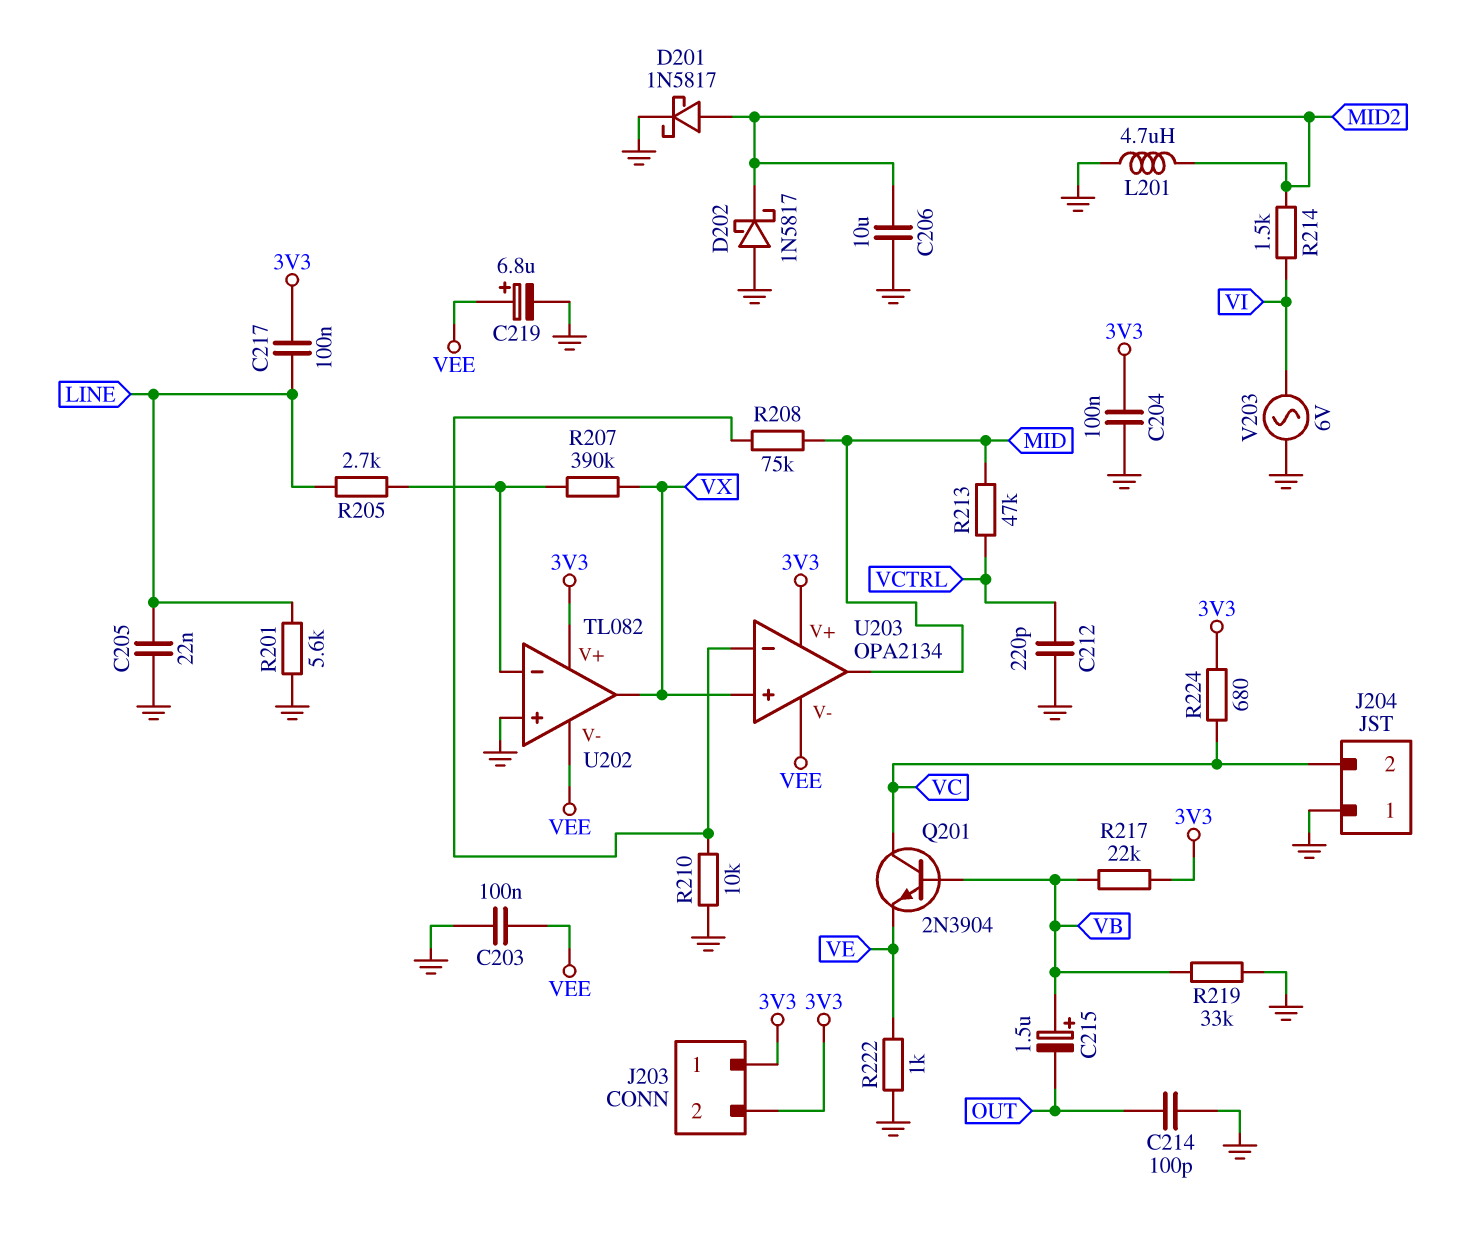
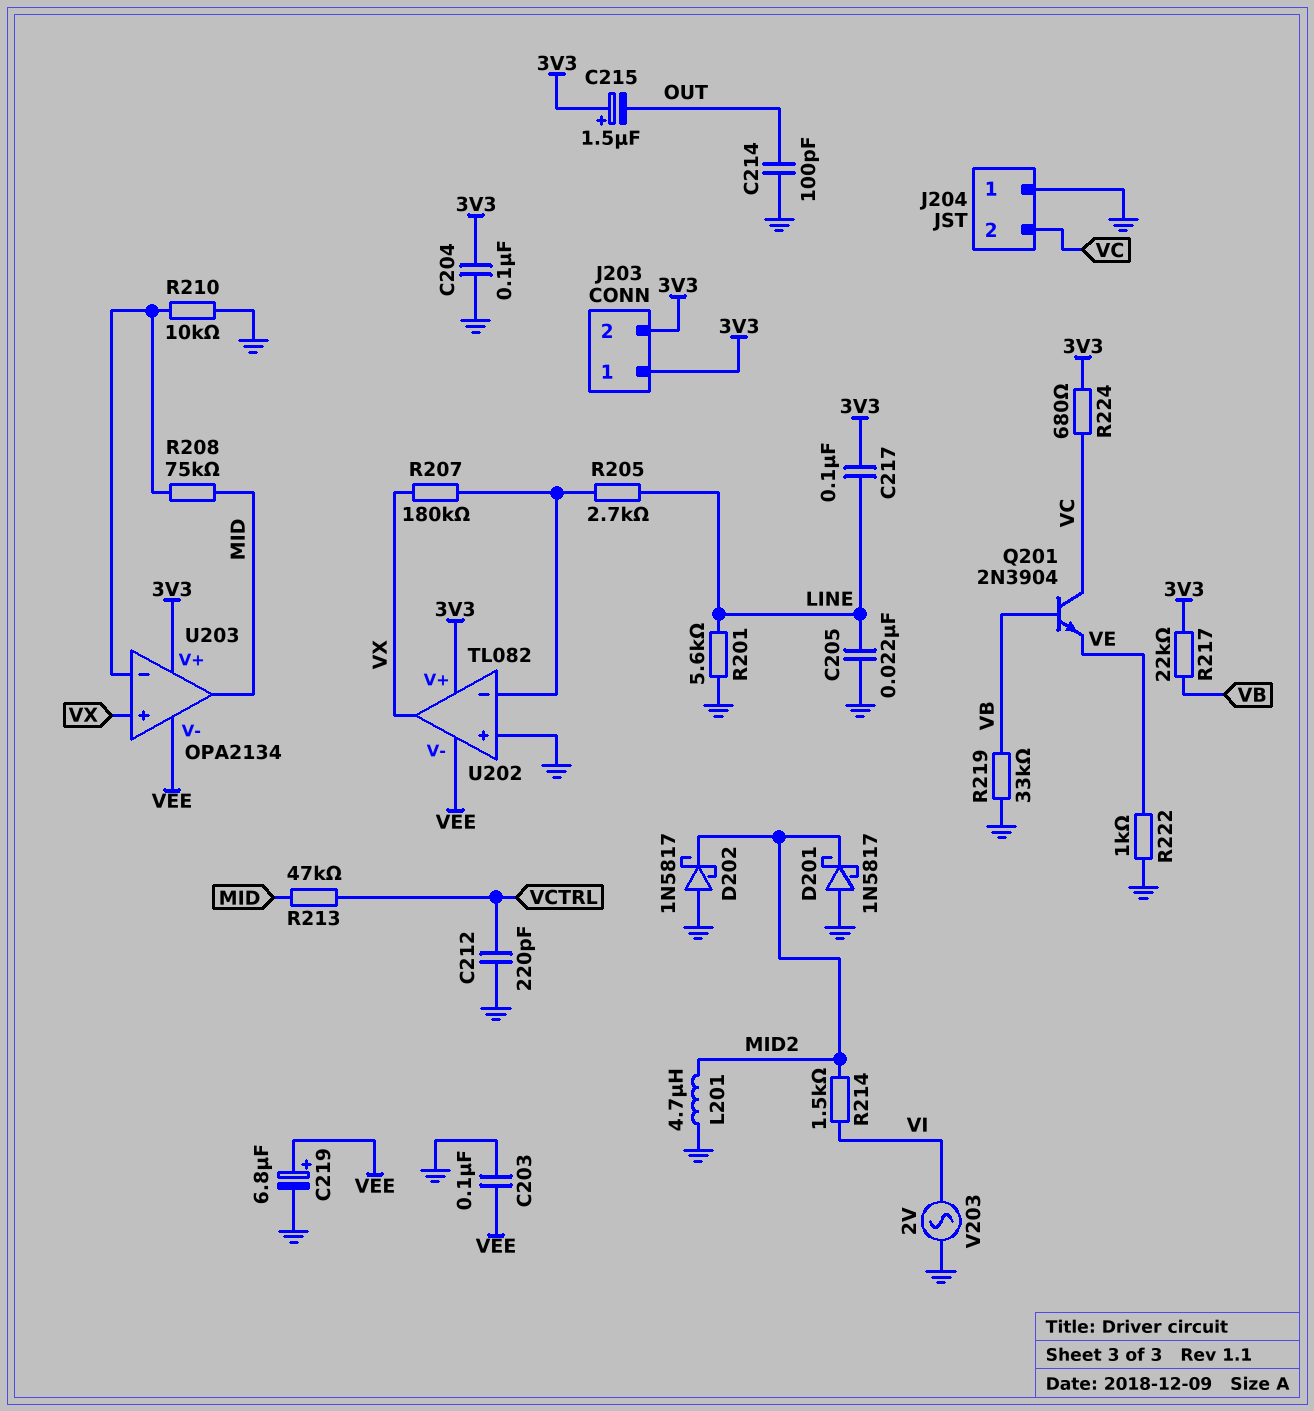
C206: 10uF (GND, MID2) -> none
C215: 1.5uF (plus VB, minus OUT) -> 1.5uF (plus 3V3, minus OUT)
D201: schottky 1N5817 (A MID2, K GND) -> schottky 1N5817 (A GND, K MID2)
R207: 390k (U202/in-, VX) -> 180k (U202/in-, VX)
V203: AC 6V (GND, VI) -> AC 2V (GND, VI)

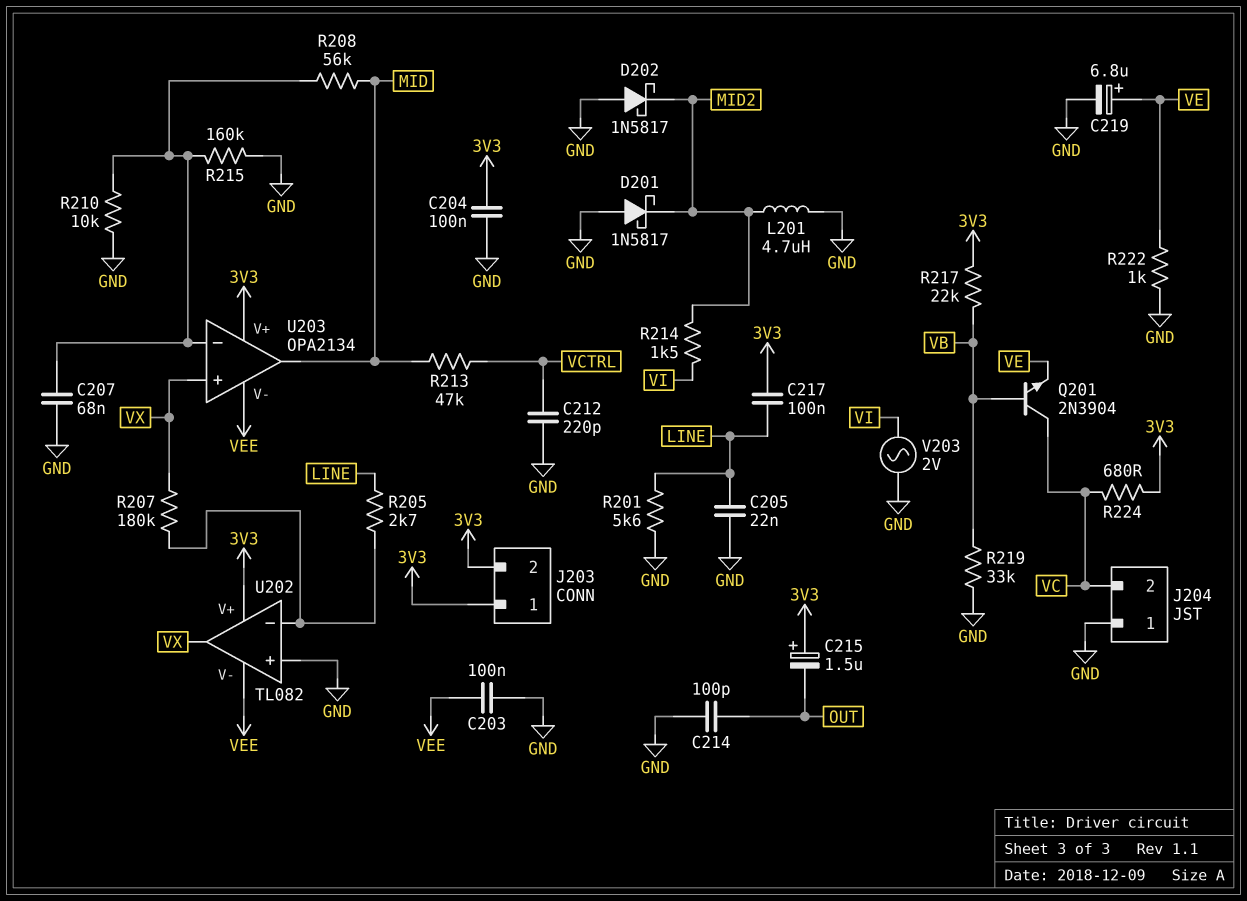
C207: none -> 68nF (GND, U203/in-)
C219: 6.8uF (plus VEE, minus GND) -> 6.8uF (plus VE, minus GND)
R208: 75k (MID, U203/in-) -> 56k (MID, U203/in-)
R215: none -> 160k (GND, U203/in-)

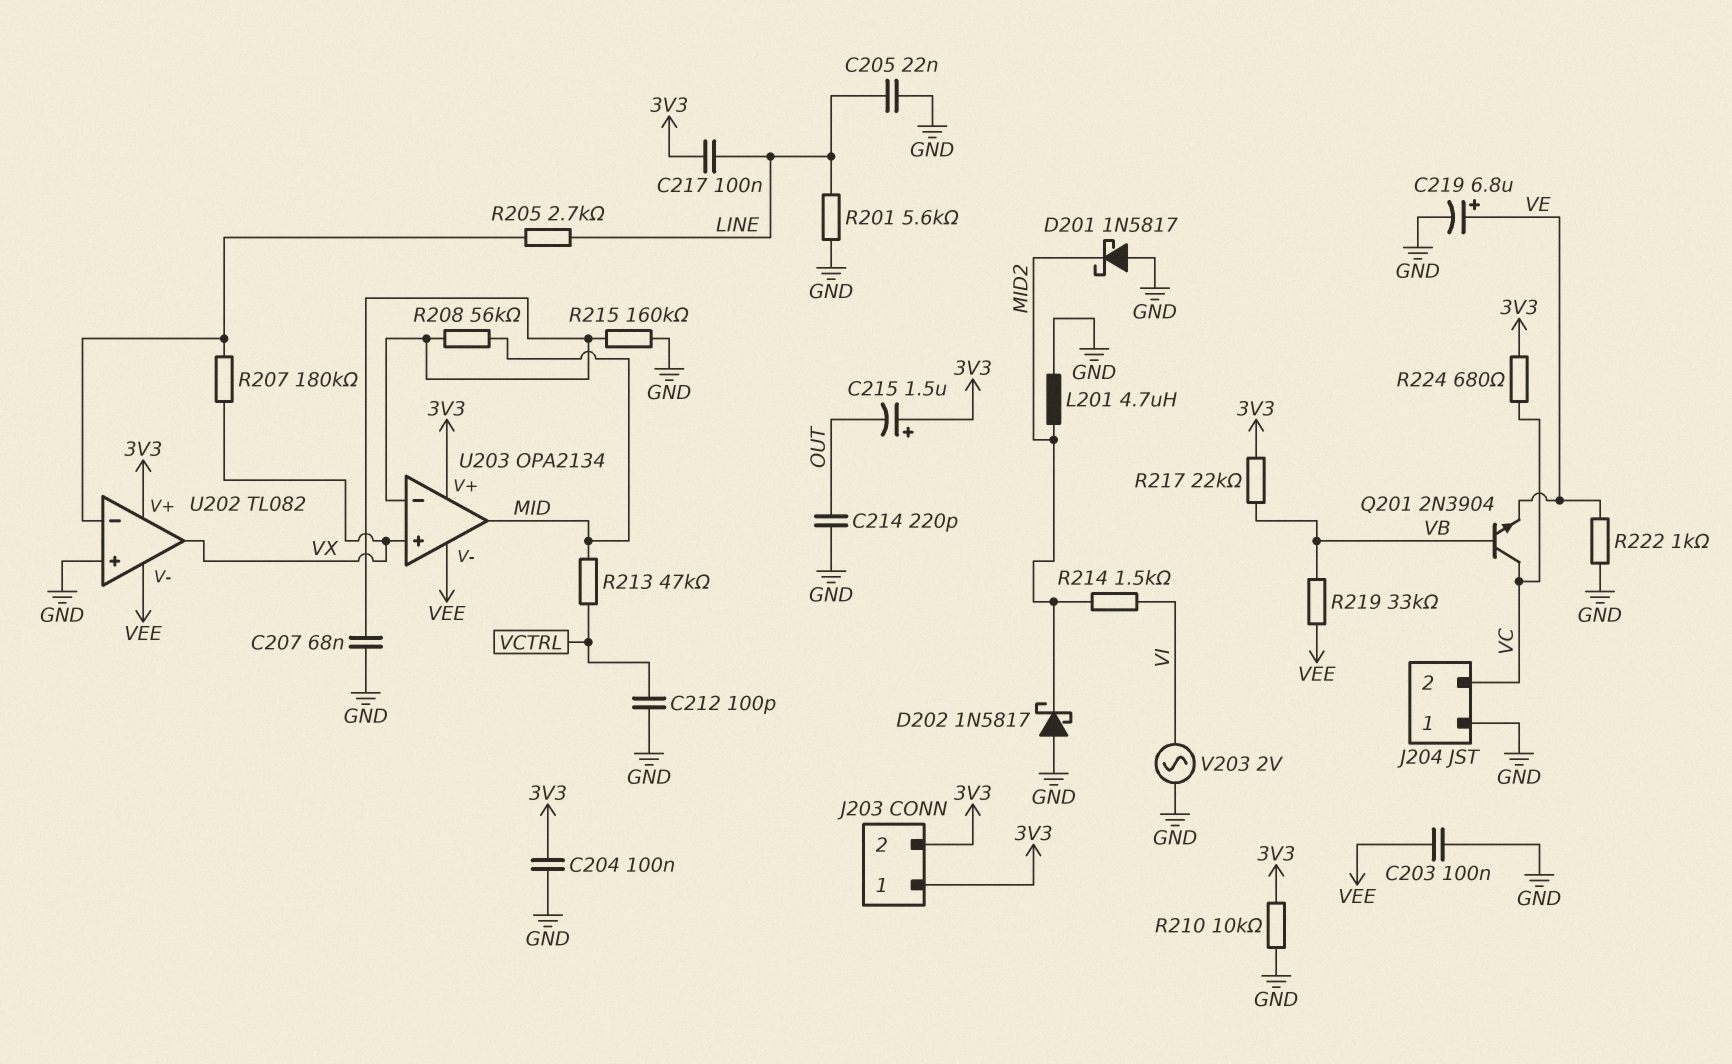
C212: 220pF (GND, VCTRL) -> 100pF (GND, VCTRL)
C214: 100pF (GND, OUT) -> 220pF (GND, OUT)
R210: 10k (GND, U203/in-) -> 10k (3V3, GND)
R219: 33k (GND, VB) -> 33k (VB, VEE)

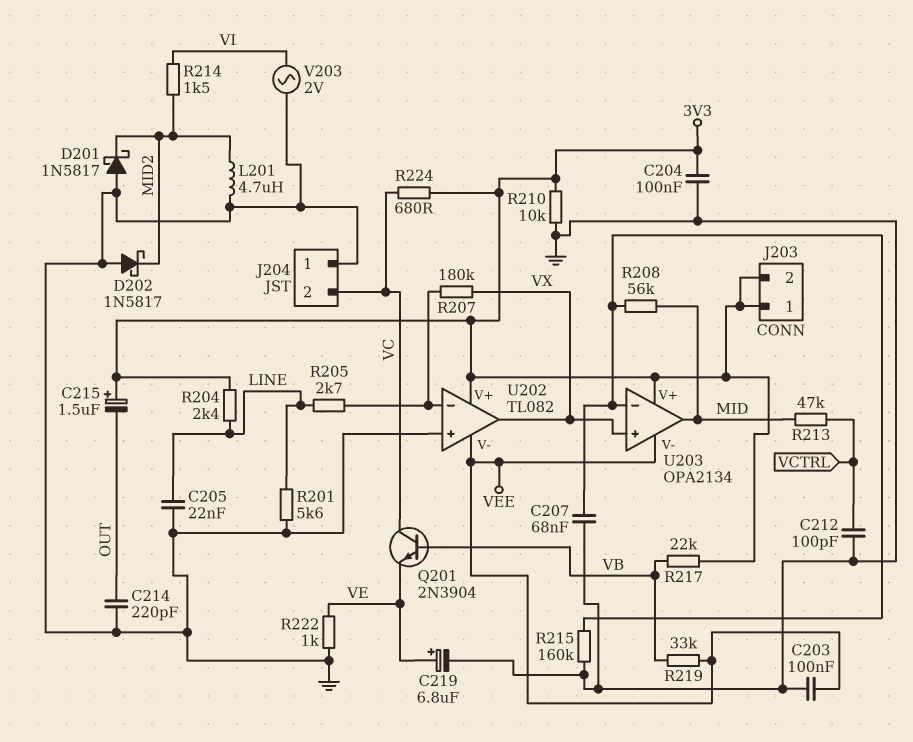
C217: 100nF (3V3, LINE) -> none
R204: none -> 2.4k (3V3, LINE)

